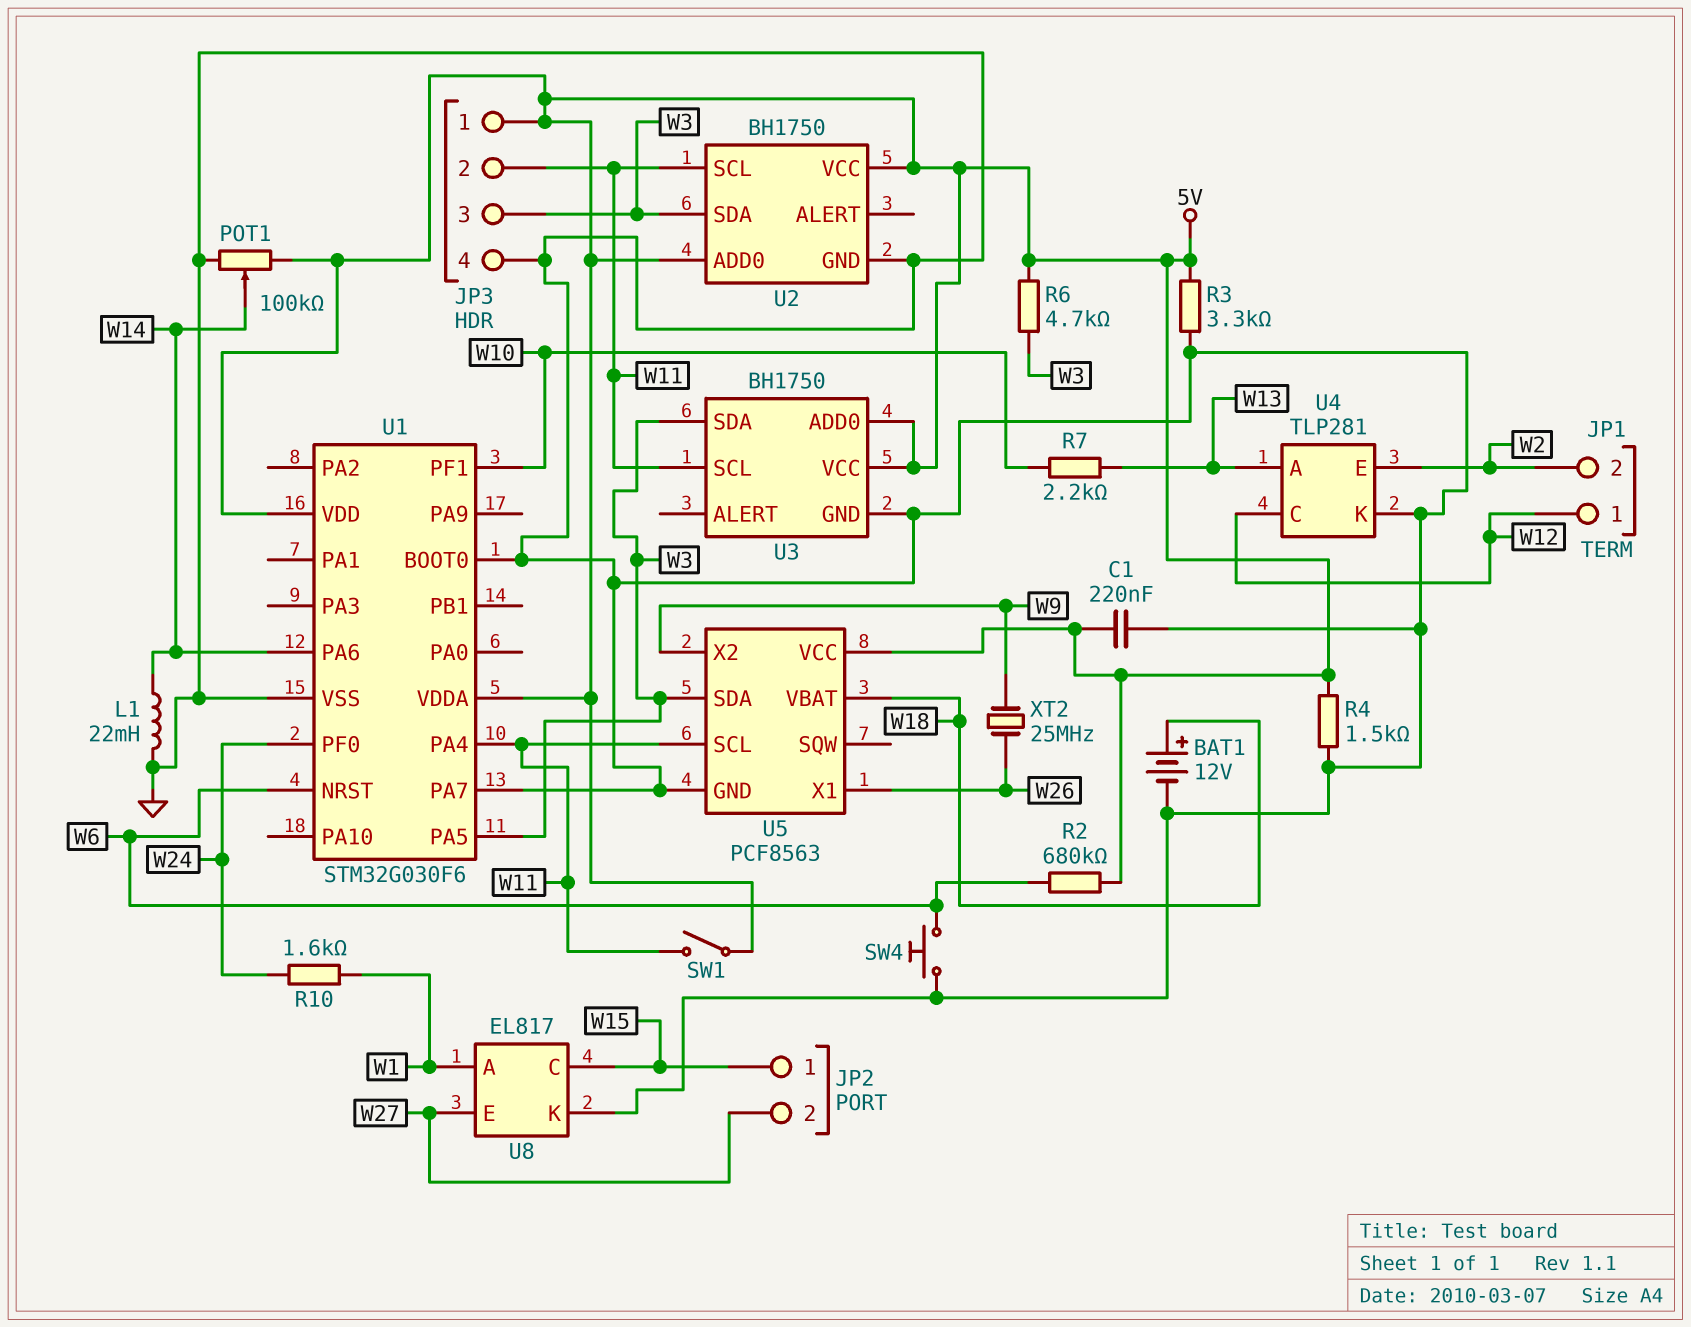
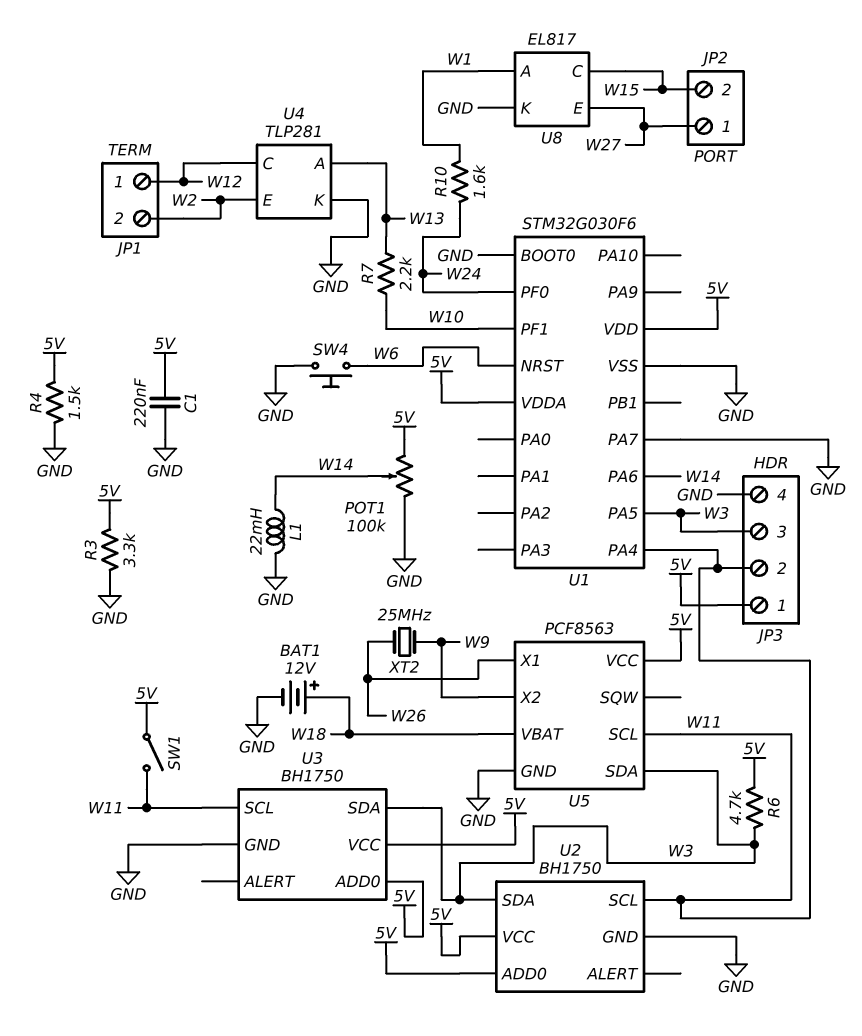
JP2 pin 1: W15 -> W27
JP2 pin 2: W27 -> W15
R2: 680k (5V, W6) -> none

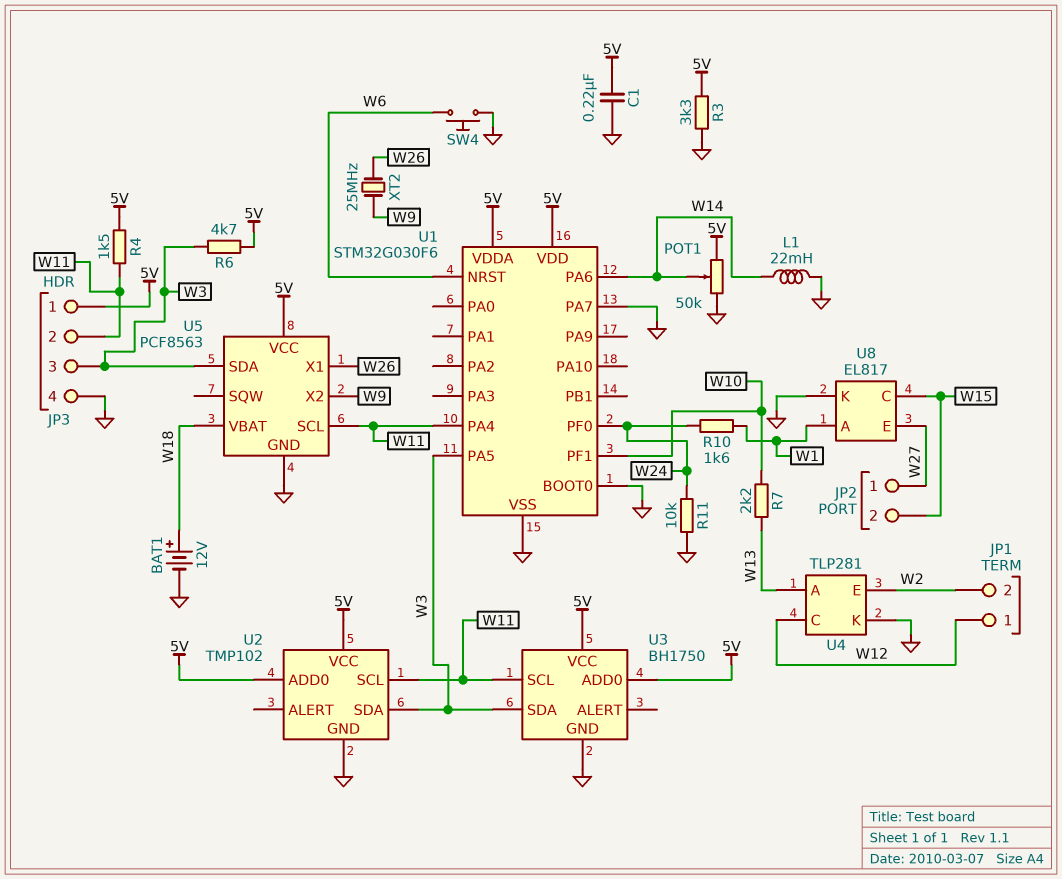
POT1: 100k (5V, GND, wiper W14) -> 50k (5V, GND, wiper W14)
R4: 1.5k (5V, GND) -> 1.5k (5V, W11)
R11: none -> 10k (GND, W24)
SW1: switch (5V, W11) -> none
U2: BH1750 -> TMP102

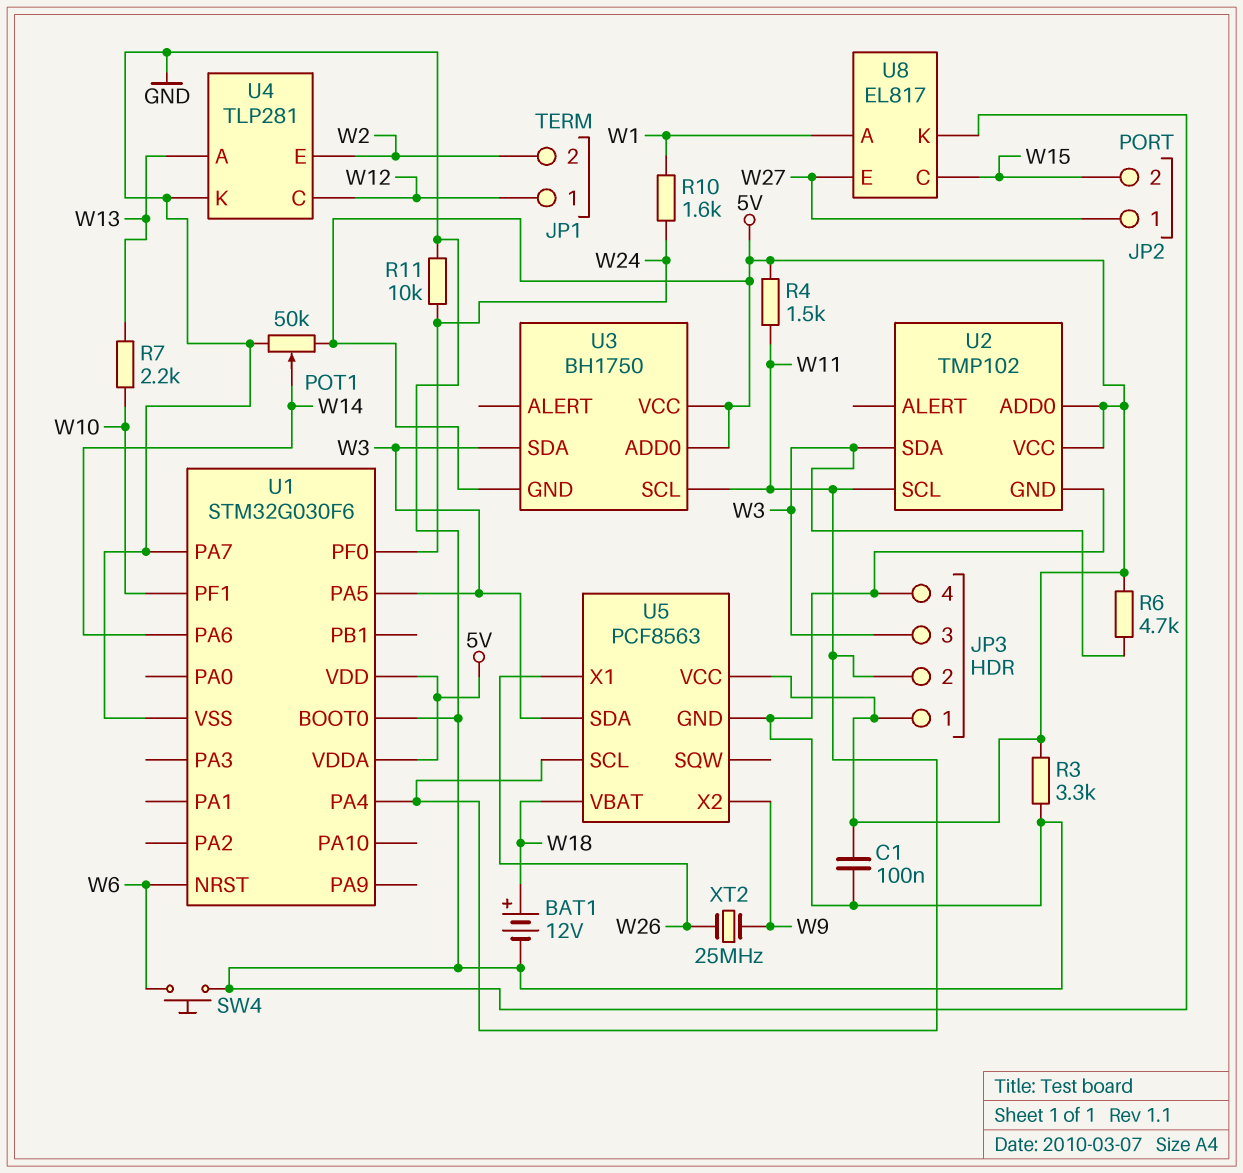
C1: 220nF (5V, GND) -> 100nF (5V, GND)
L1: 22mH (GND, W14) -> none
U3 pin GND: GND -> 5V

